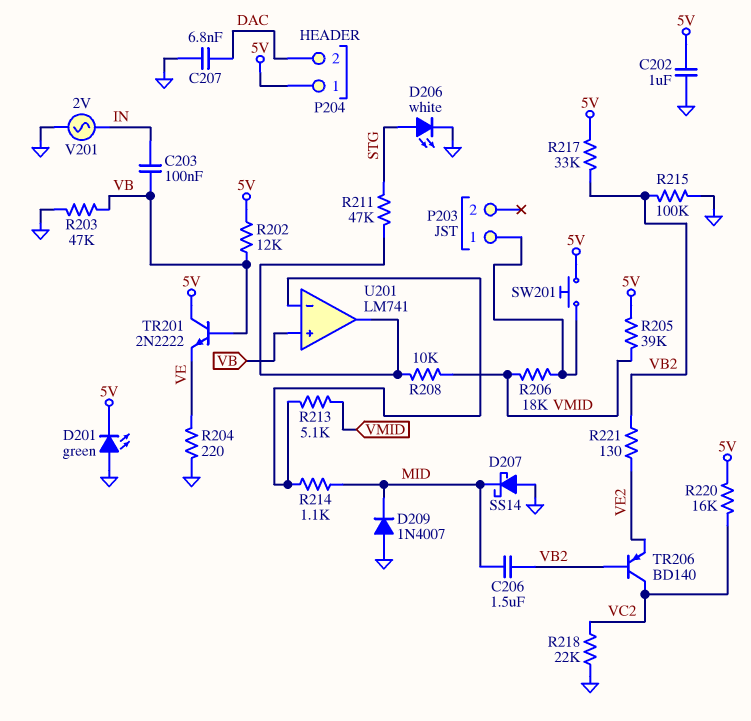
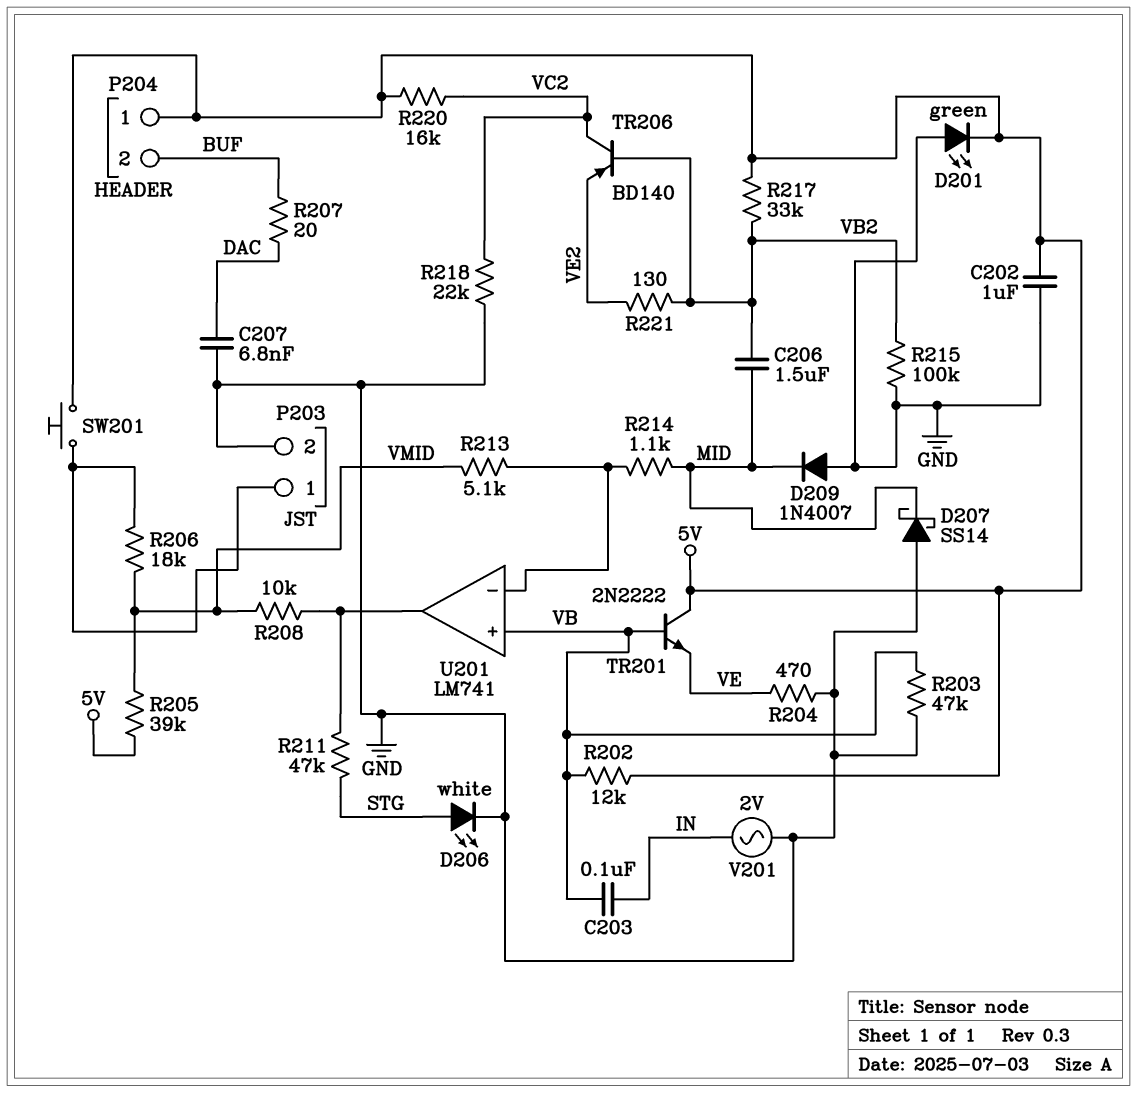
P203 pin 2: none -> GND
P204 pin 2: DAC -> BUF
R204: 220 (GND, VE) -> 470 (GND, VE)
R207: none -> 20 (BUF, DAC)

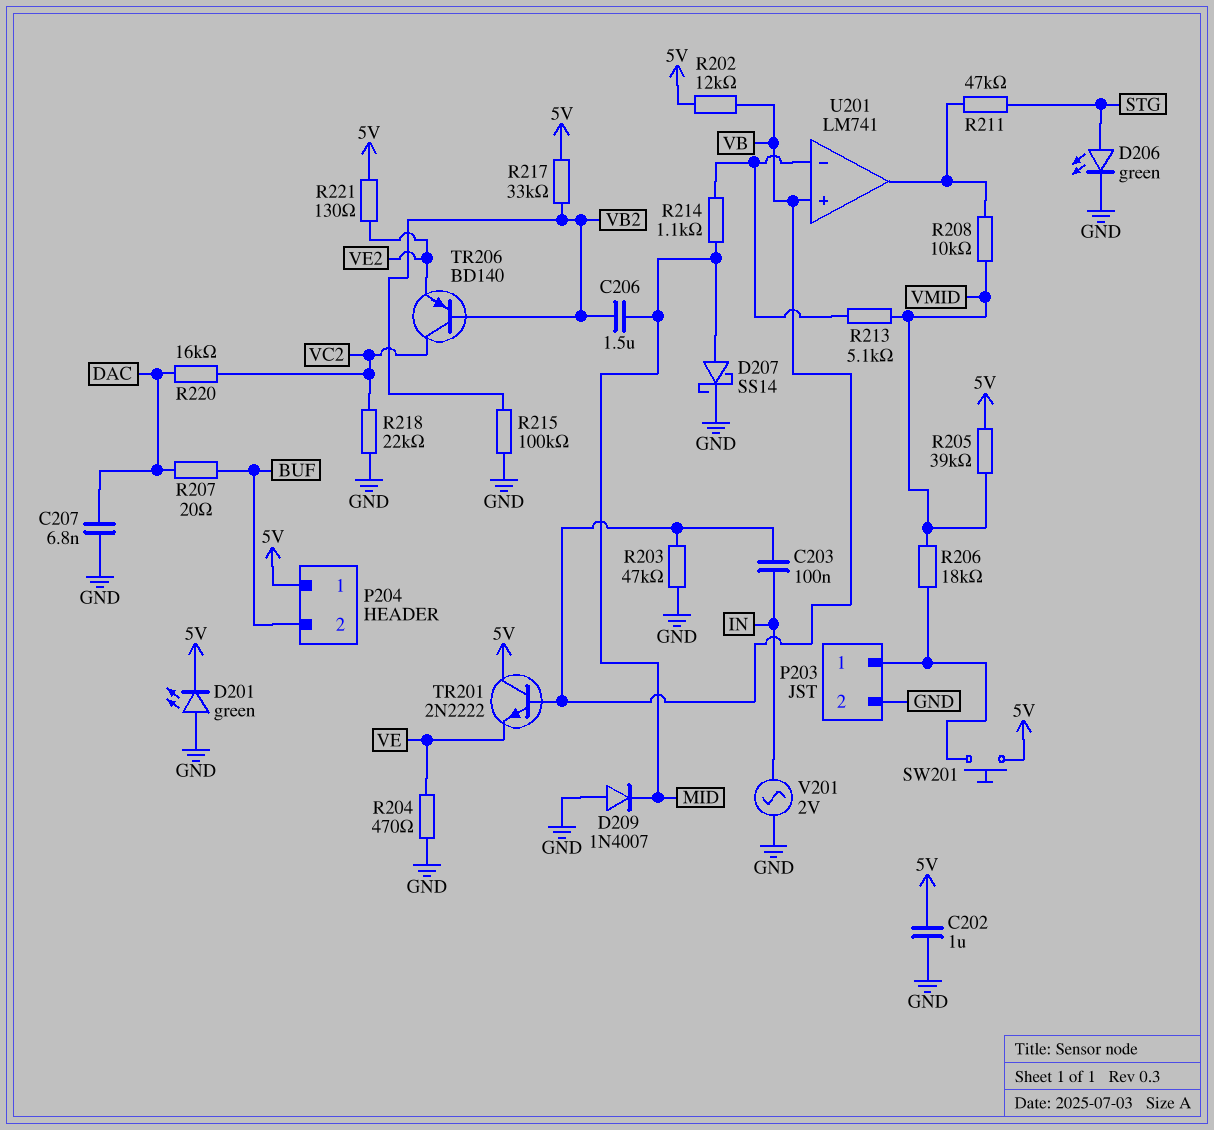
D206: LED white (A STG, K GND) -> LED green (A STG, K GND)
D207: schottky SS14 (A GND, K MID) -> schottky SS14 (A MID, K GND)
R220: 16k (5V, VC2) -> 16k (DAC, VC2)
R221: 130 (VB2, VE2) -> 130 (5V, VE2)

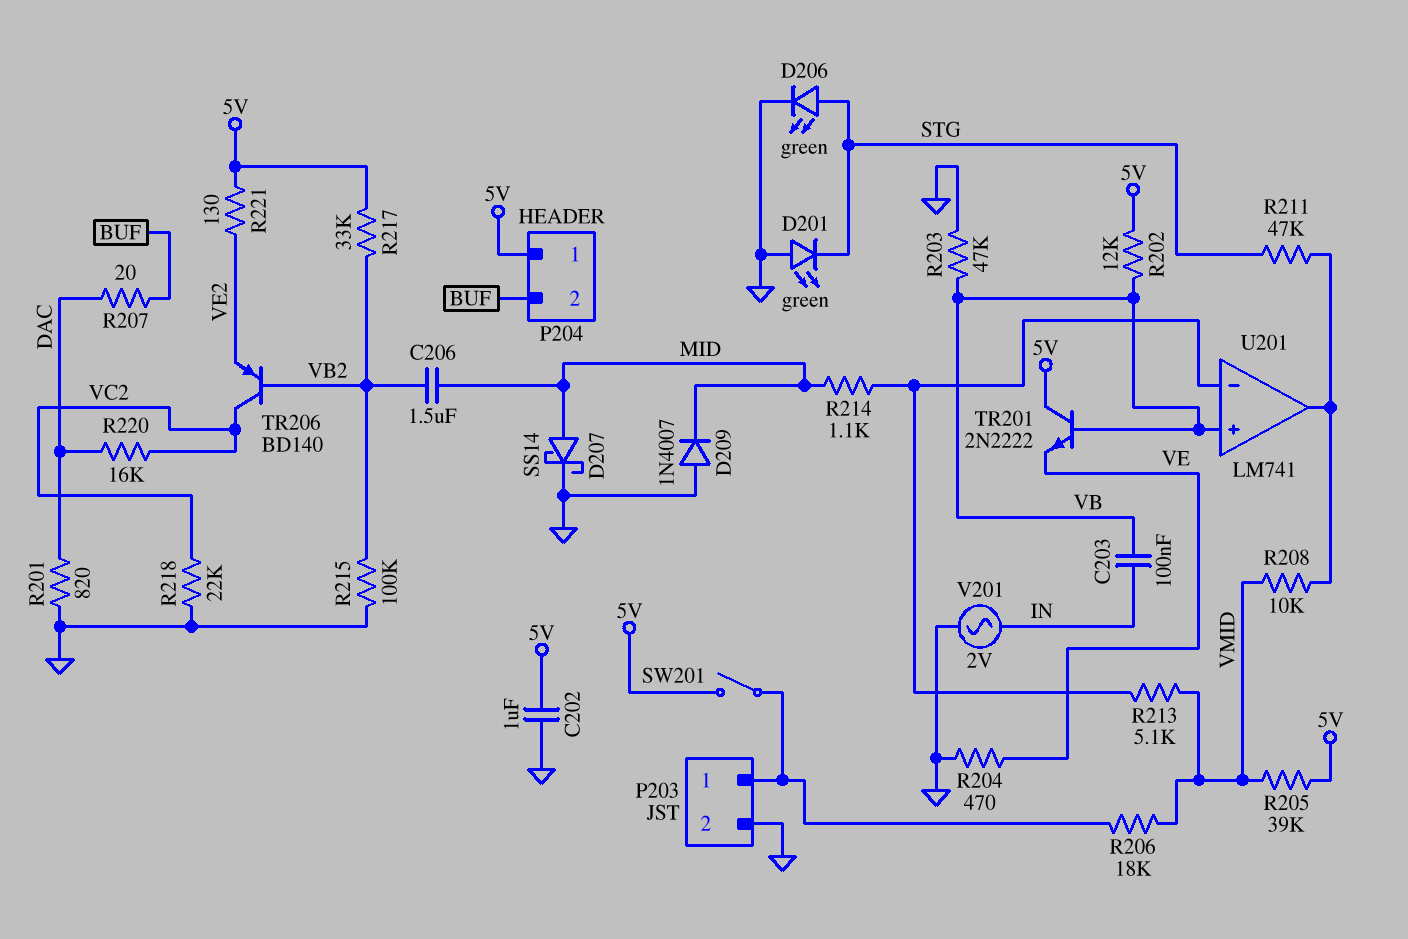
C207: 6.8nF (DAC, GND) -> none
D201: LED green (A GND, K 5V) -> LED green (A GND, K STG)
R201: none -> 820 (DAC, GND)
SW201: button (5V, P203/1) -> switch (5V, P203/1)

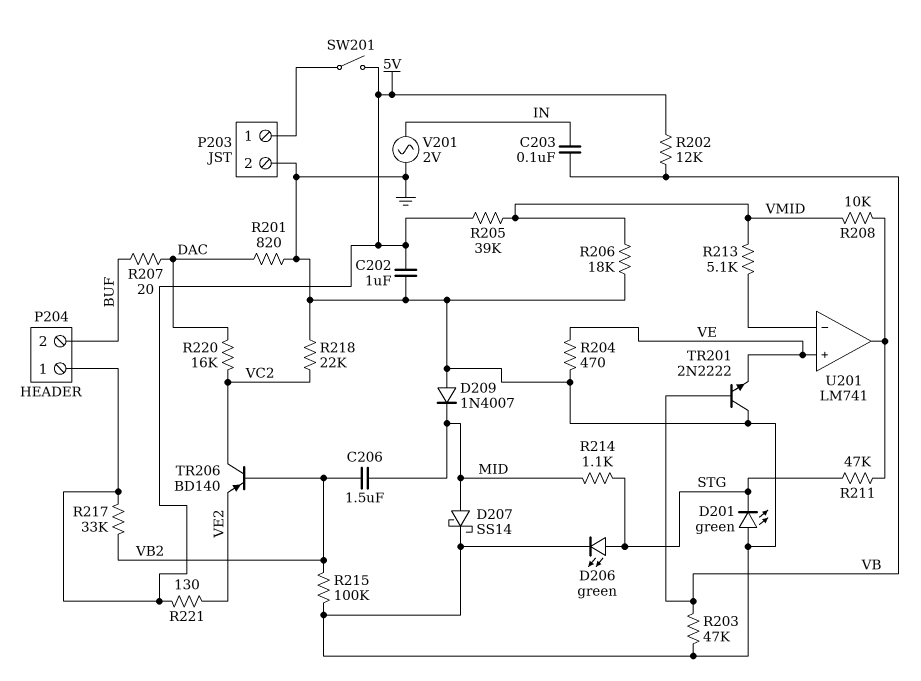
R206: 18k (P203/1, VMID) -> 18k (GND, VMID)
R214: 1.1k (MID, U201/in-) -> 1.1k (MID, STG)
TR201: NPN 2N2222 (B VB, C 5V, E VE) -> NPN 2N2222 (B VB, C GND, E VE)
U201 pin in+: VB -> VE

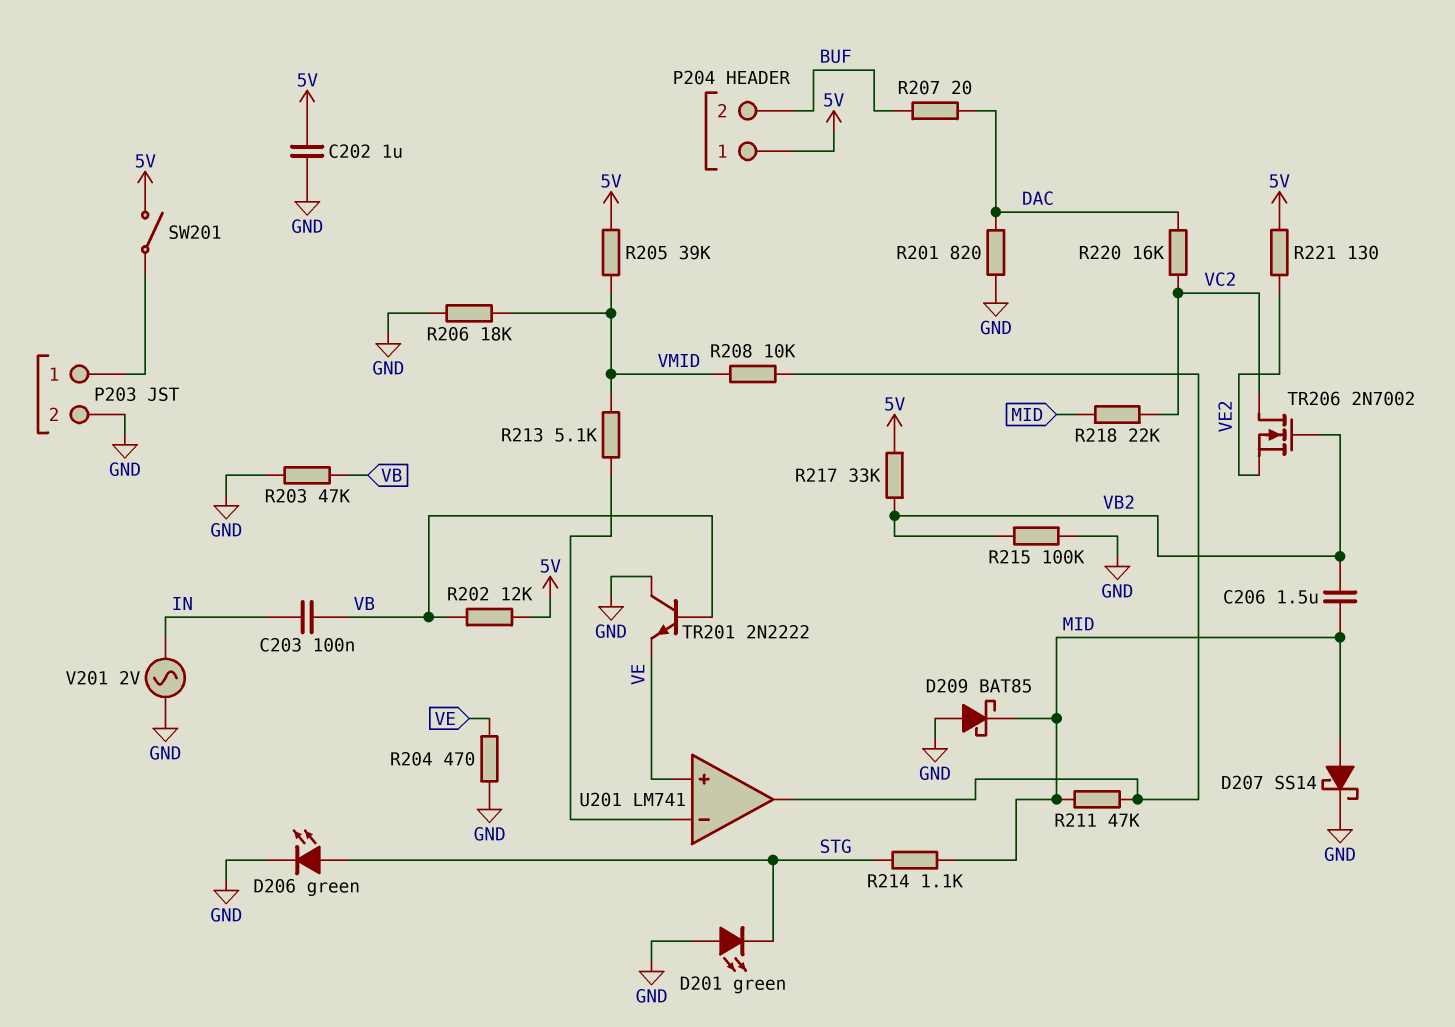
D209: diode 1N4007 (A GND, K MID) -> schottky BAT85 (A GND, K MID)
R211: 47k (STG, U201/out) -> 47k (MID, U201/out)
R218: 22k (GND, VC2) -> 22k (MID, VC2)
TR206: PNP BD140 (B VB2, C VC2, E VE2) -> NMOS 2N7002 (G VB2, D VC2, S VE2)

